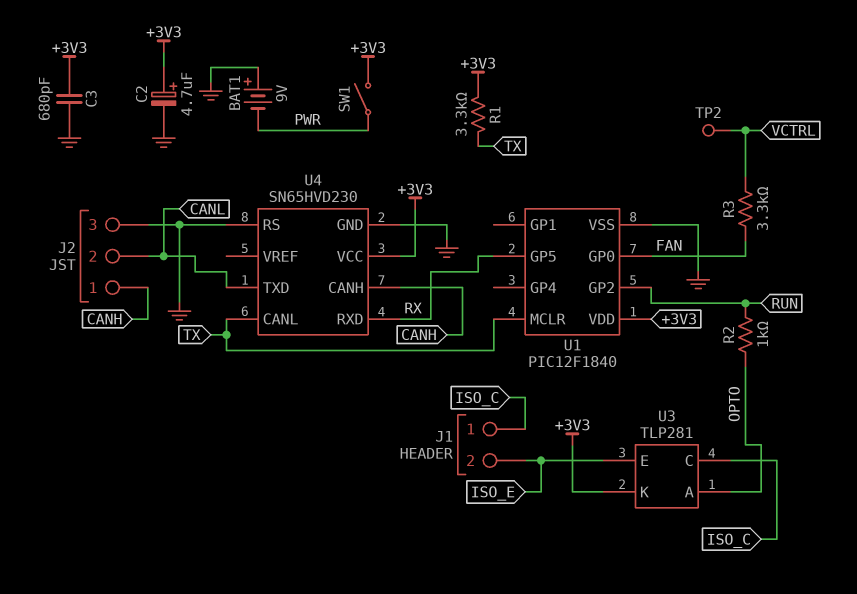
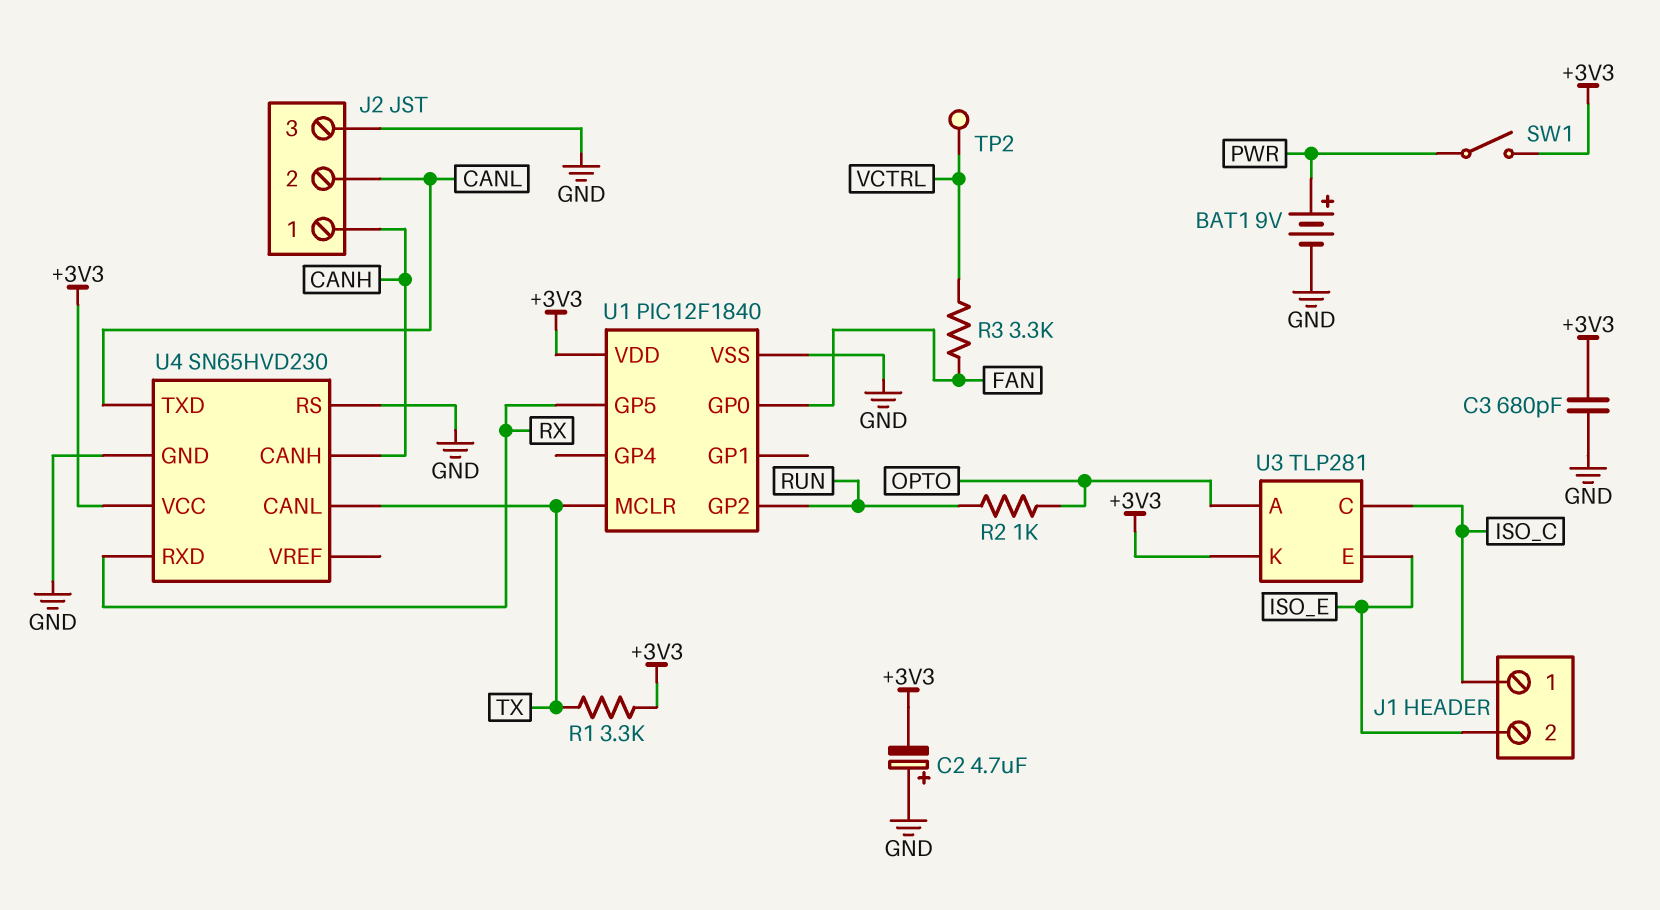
BAT1: 9V (plus GND, minus PWR) -> 9V (plus PWR, minus GND)
C2: 4.7uF (plus +3V3, minus GND) -> 4.7uF (plus GND, minus +3V3)

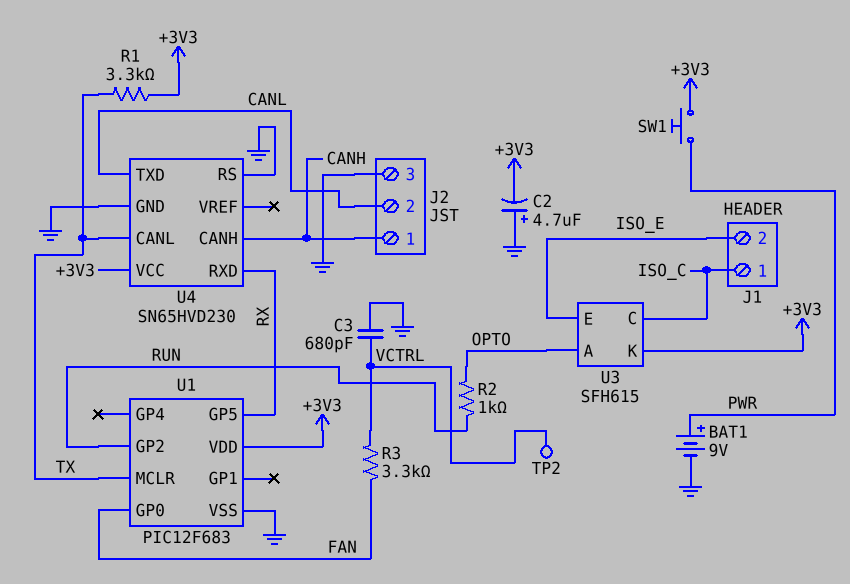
C3: 680pF (+3V3, GND) -> 680pF (GND, VCTRL)
SW1: switch (+3V3, PWR) -> button (+3V3, PWR)
U1: PIC12F1840 -> PIC12F683
U3: TLP281 -> SFH615

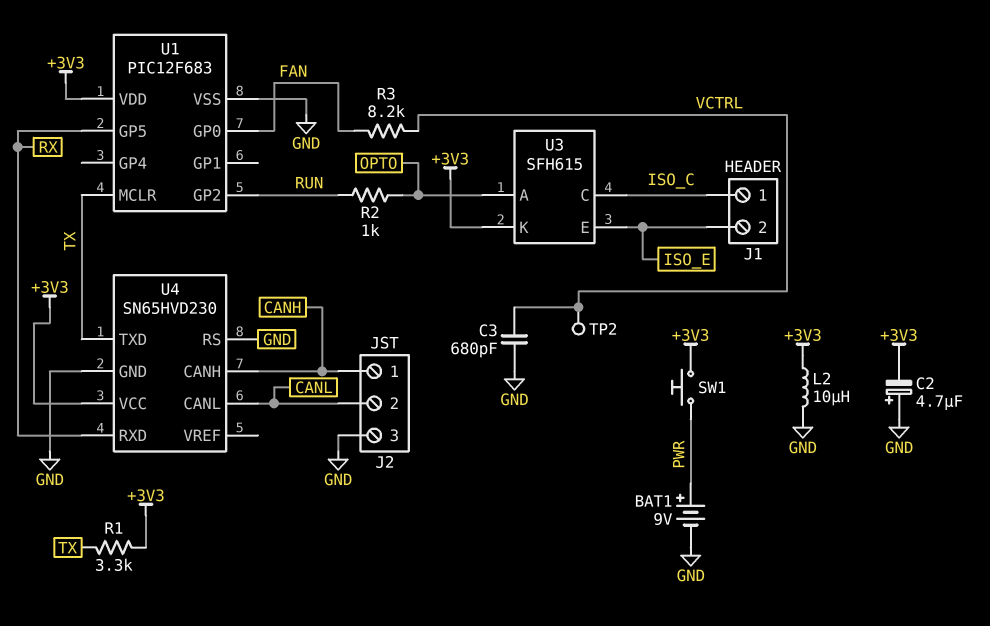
L2: none -> 10uH (+3V3, GND)
R3: 3.3k (FAN, VCTRL) -> 8.2k (FAN, VCTRL)
U4 pin CANL: TX -> CANL
U4 pin TXD: CANL -> TX

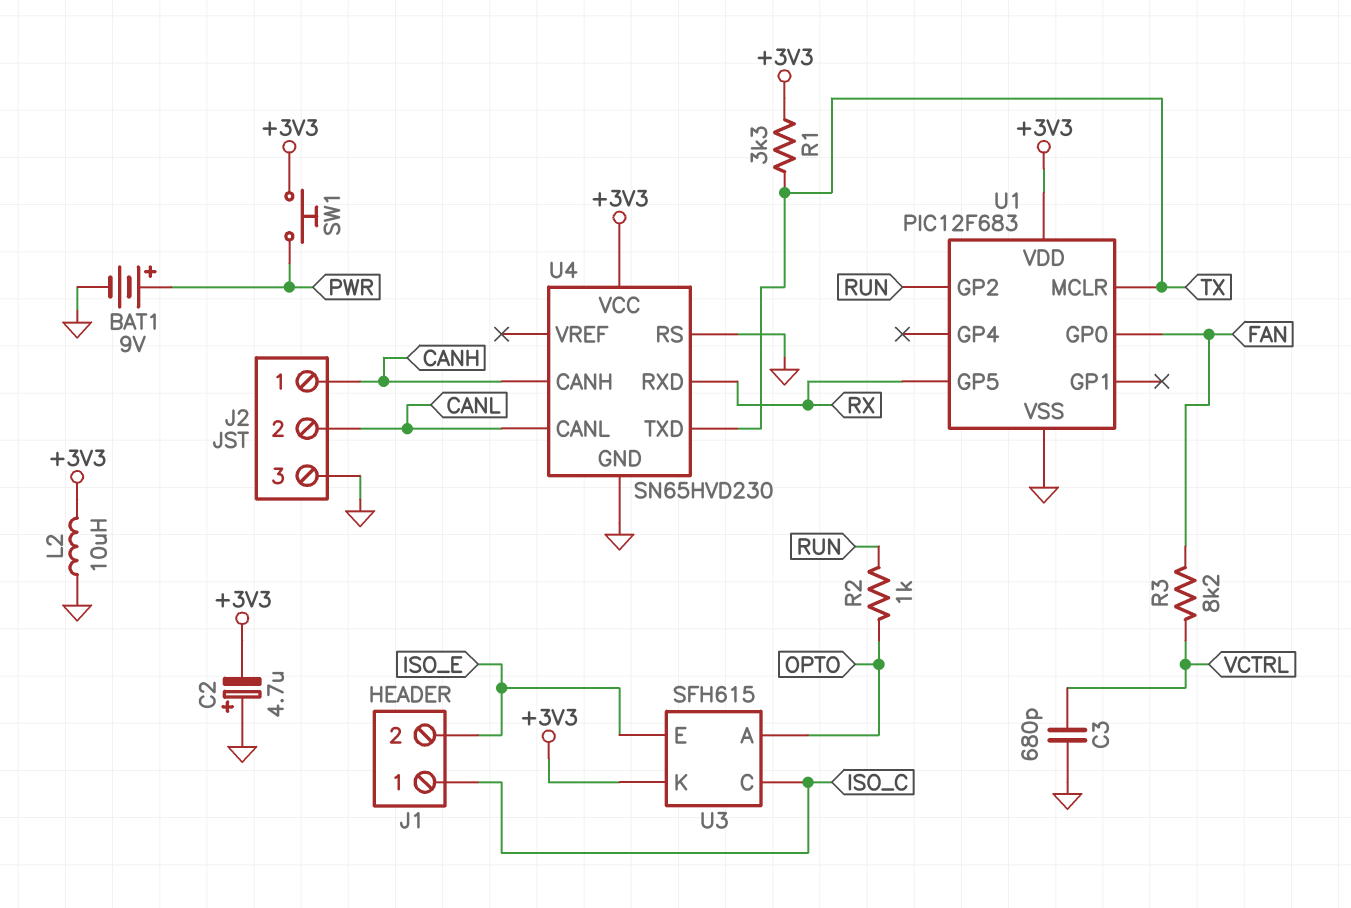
TP2: test point (VCTRL) -> none

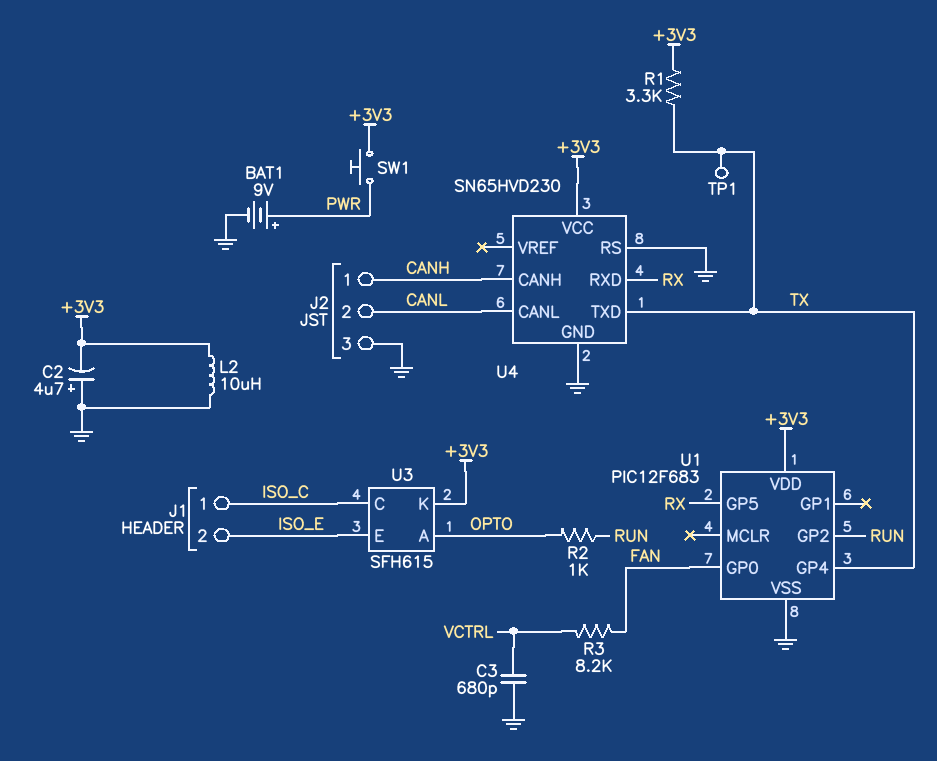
TP1: none -> test point (TX)
U1 pin GP4: none -> TX
U1 pin MCLR: TX -> none

